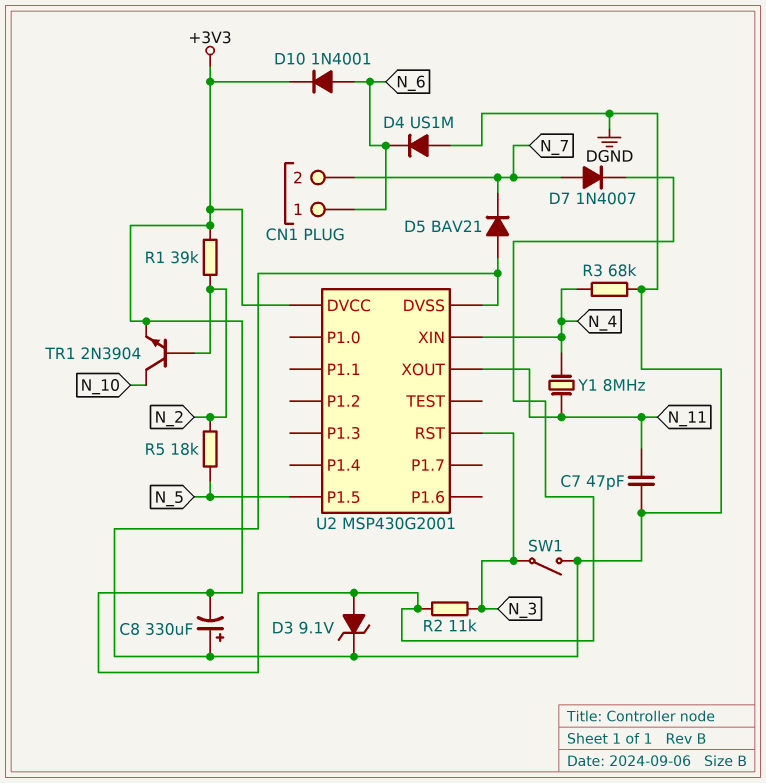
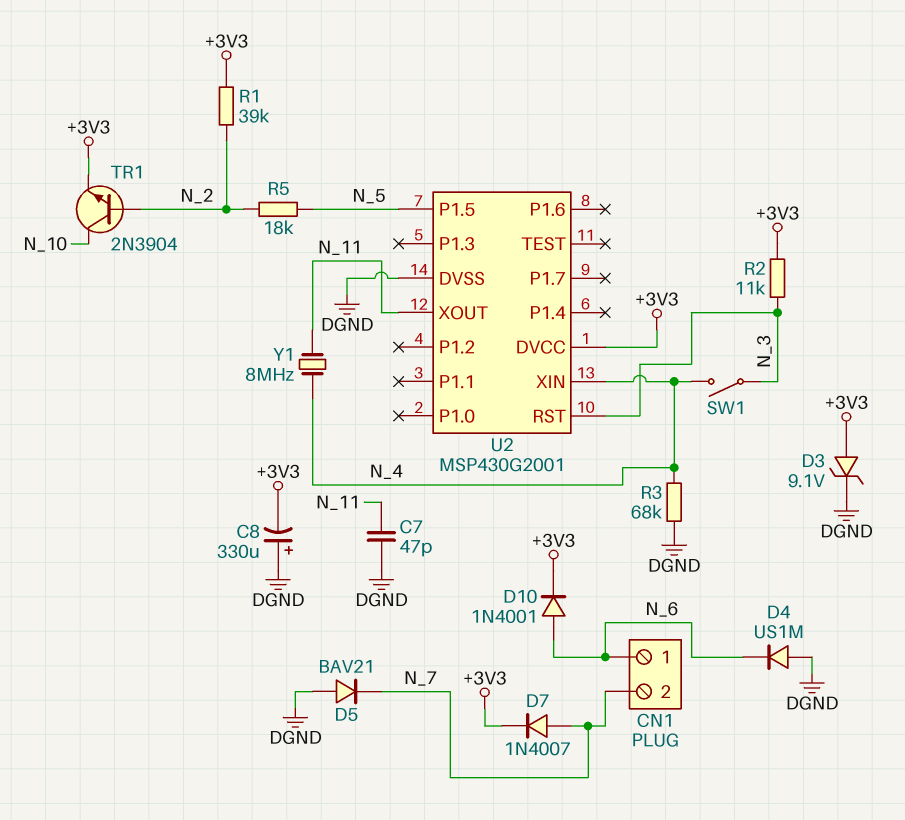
SW1: switch (DGND, N_3) -> switch (N_3, N_4)

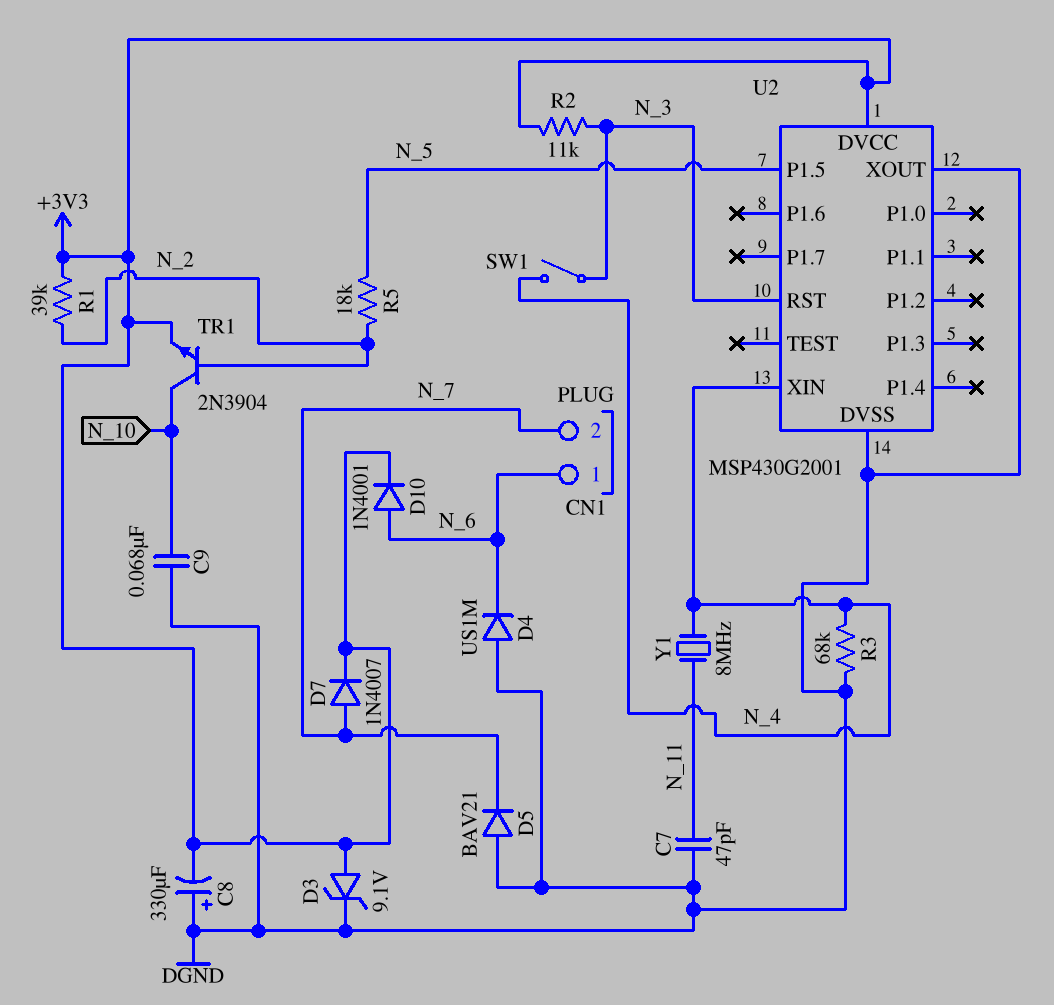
C9: none -> 68nF (DGND, N_10)
U2 pin XOUT: N_11 -> DGND

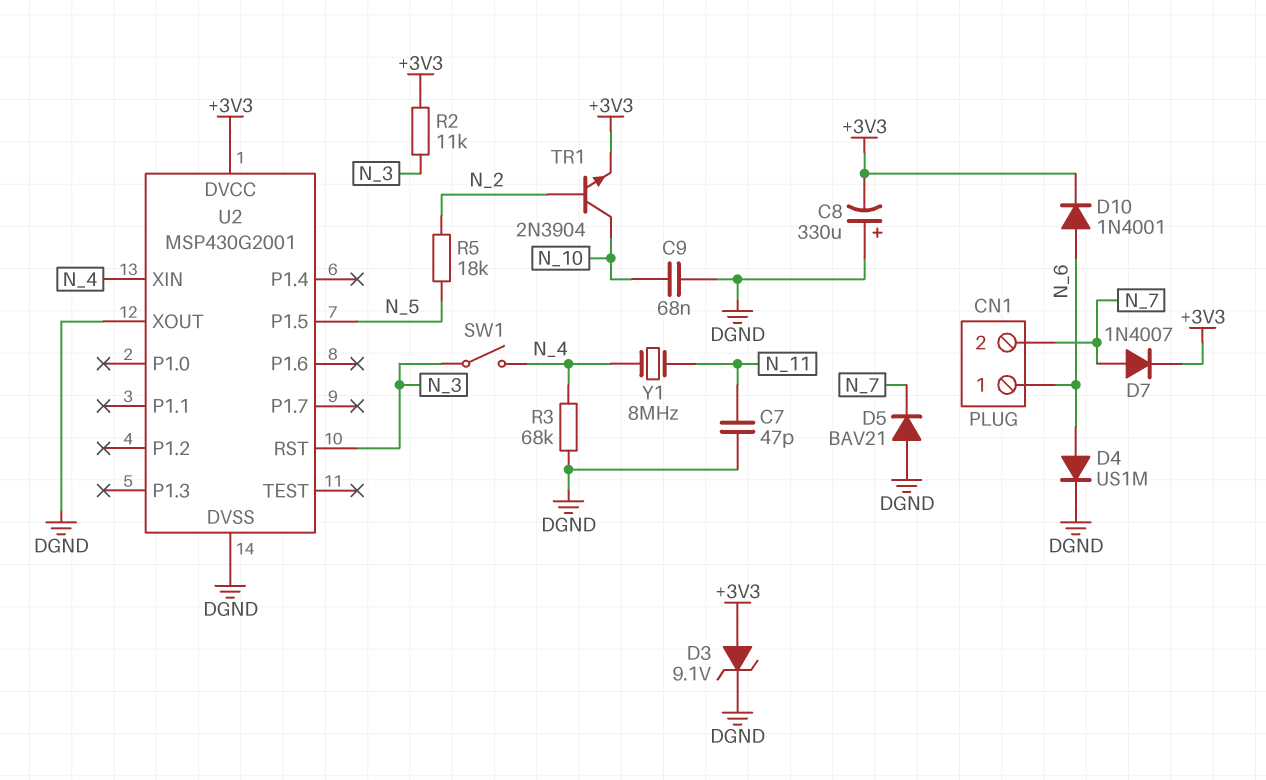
D4: diode US1M (A DGND, K N_6) -> diode US1M (A N_6, K DGND)
R1: 39k (+3V3, N_2) -> none

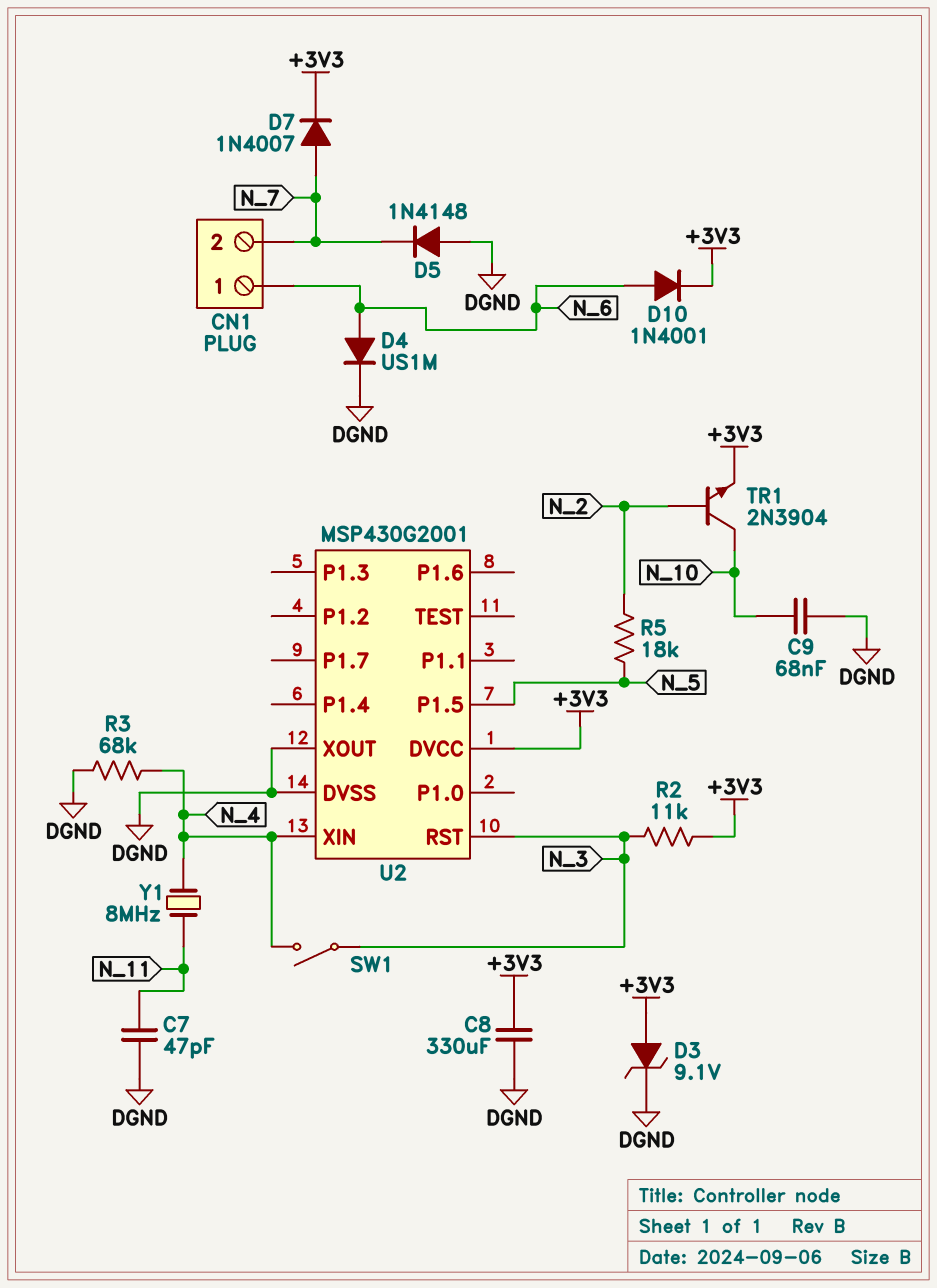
C8: 330uF (plus DGND, minus +3V3) -> 330uF (+3V3, DGND)
D5: diode BAV21 (A DGND, K N_7) -> diode 1N4148 (A DGND, K N_7)

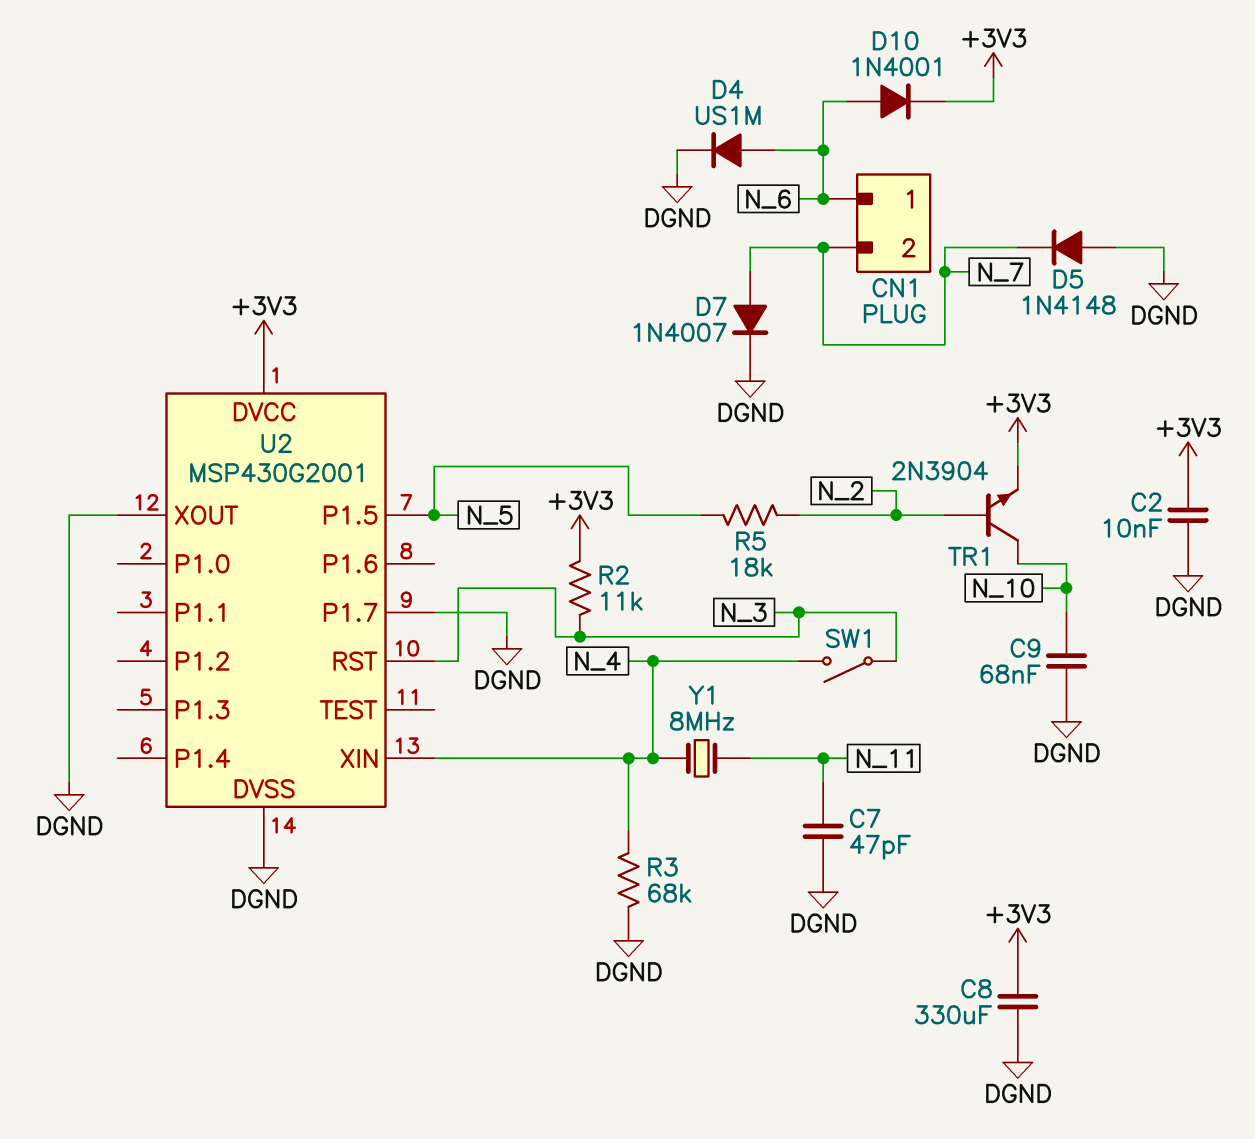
C2: none -> 10nF (+3V3, DGND)
D3: zener 9.1V (A +3V3, K DGND) -> none
D7: diode 1N4007 (A N_7, K +3V3) -> diode 1N4007 (A N_7, K DGND)
U2 pin P1.7: none -> DGND

